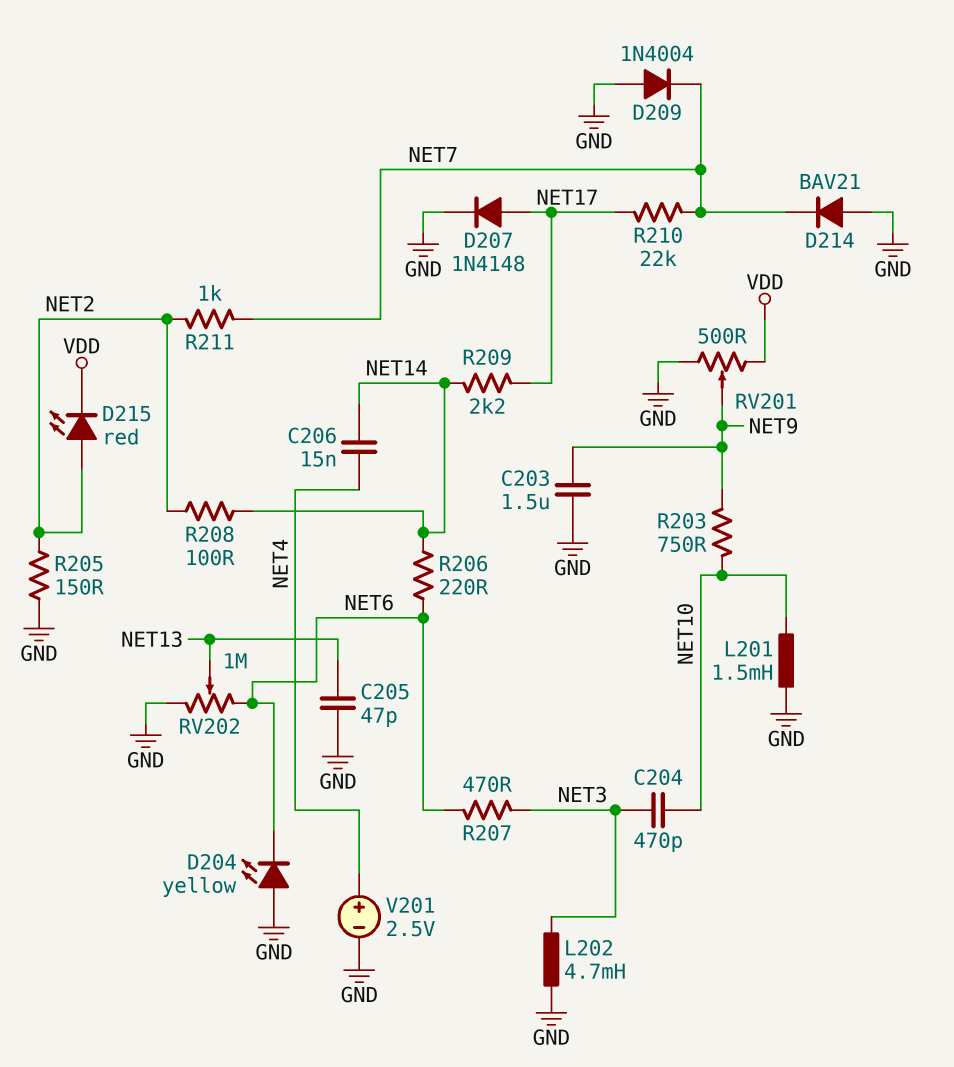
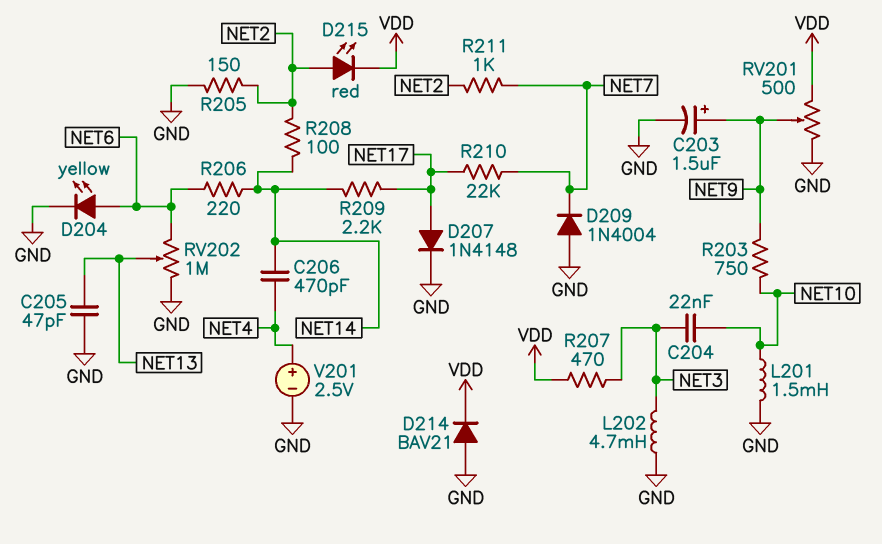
C203: 1.5uF (GND, NET9) -> 1.5uF (plus NET9, minus GND)
C204: 470pF (NET3, NET10) -> 22nF (NET3, NET10)
C206: 15nF (NET4, NET14) -> 470pF (NET4, NET14)
D204: LED yellow (A GND, K NET6) -> LED yellow (A NET6, K GND)
D214: diode BAV21 (A GND, K NET7) -> diode BAV21 (A GND, K VDD)
R207: 470 (NET3, NET6) -> 470 (NET3, VDD)

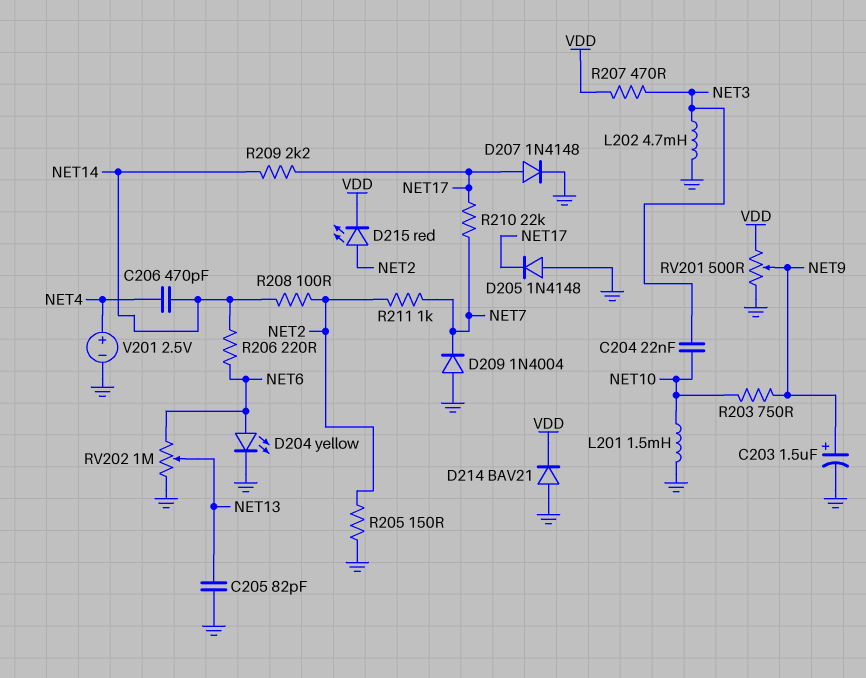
C205: 47pF (GND, NET13) -> 82pF (GND, NET13)
D205: none -> diode 1N4148 (A GND, K NET17)

